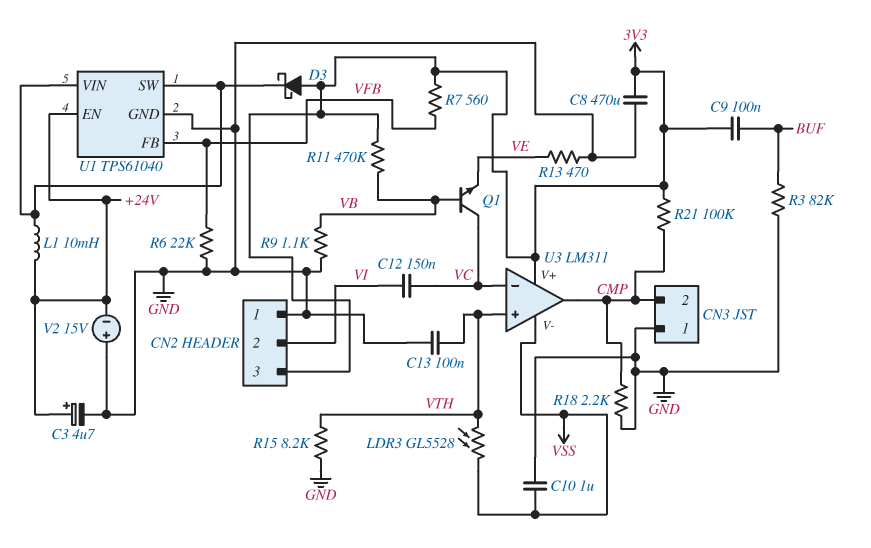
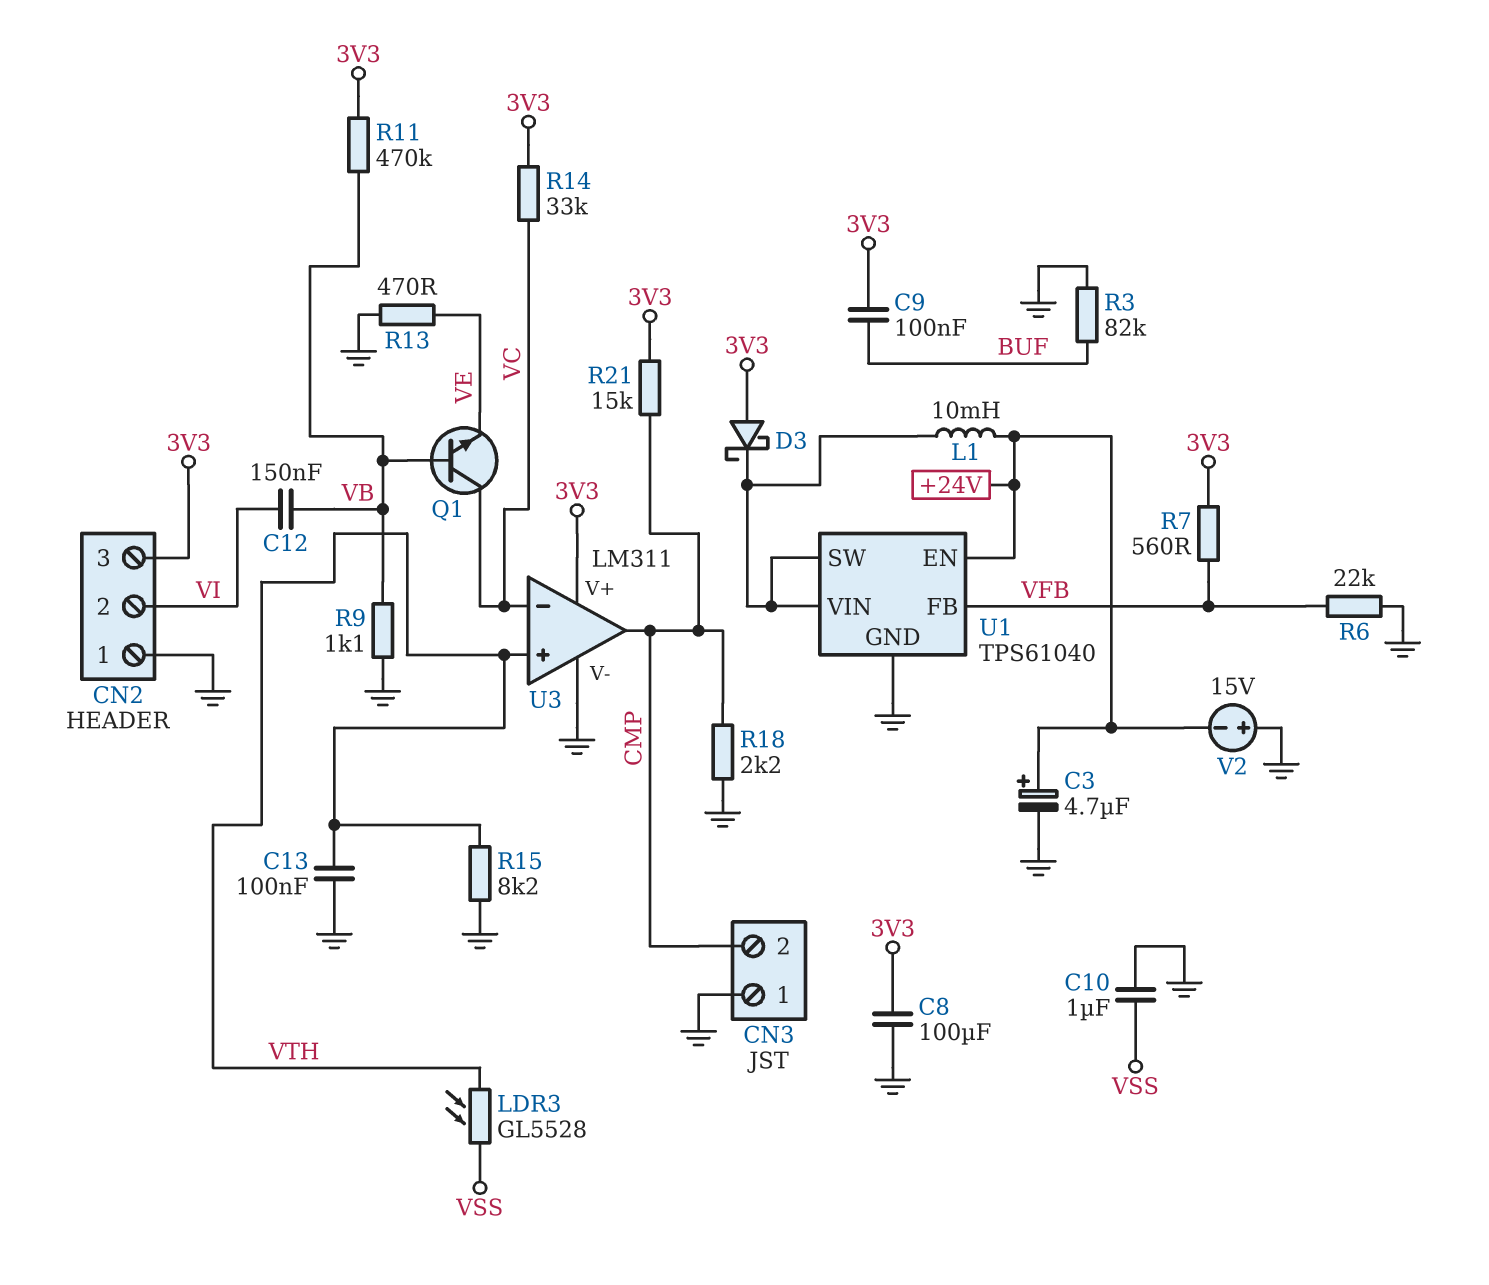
C8: 470uF (3V3, GND) -> 100uF (3V3, GND)
C12: 150nF (VC, VI) -> 150nF (VB, VI)
R14: none -> 33k (3V3, VC)
R21: 100k (3V3, CMP) -> 15k (3V3, CMP)
U3 pin V-: VSS -> GND

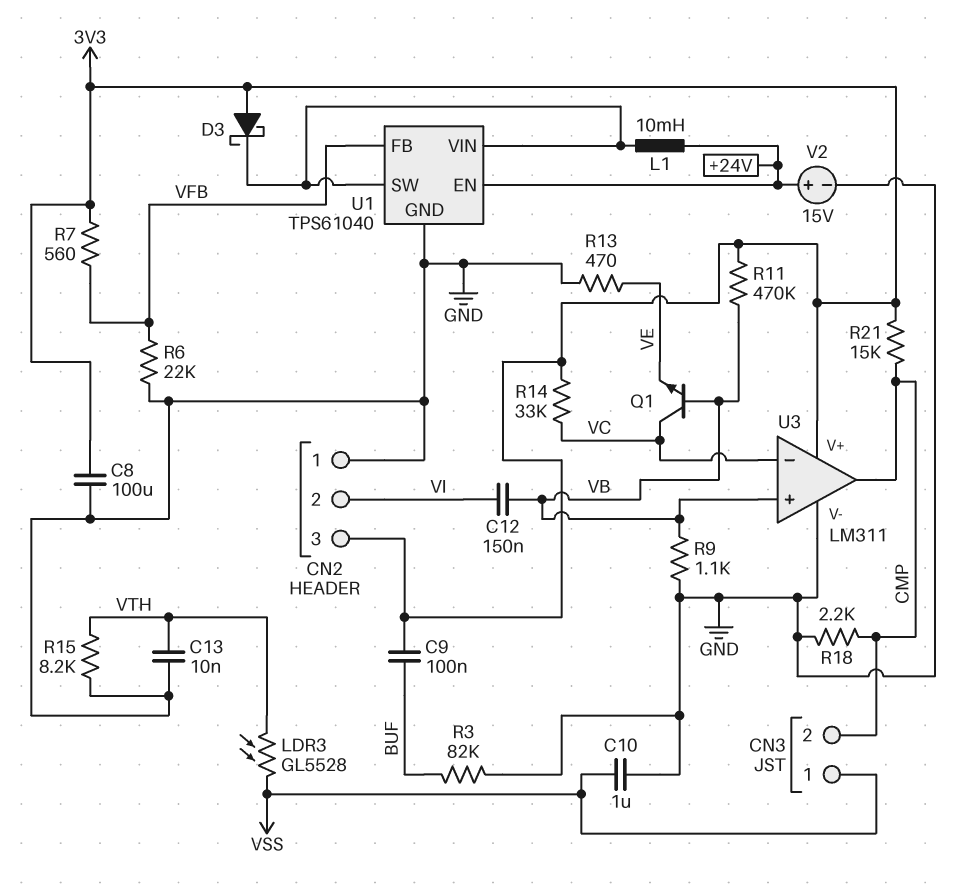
C3: 4.7uF (plus +24V, minus GND) -> none
C13: 100nF (GND, VTH) -> 10nF (GND, VTH)
CN3 pin 1: GND -> VSS
U3 pin in+: VTH -> VB
V2: 15V (plus GND, minus +24V) -> 15V (plus +24V, minus GND)

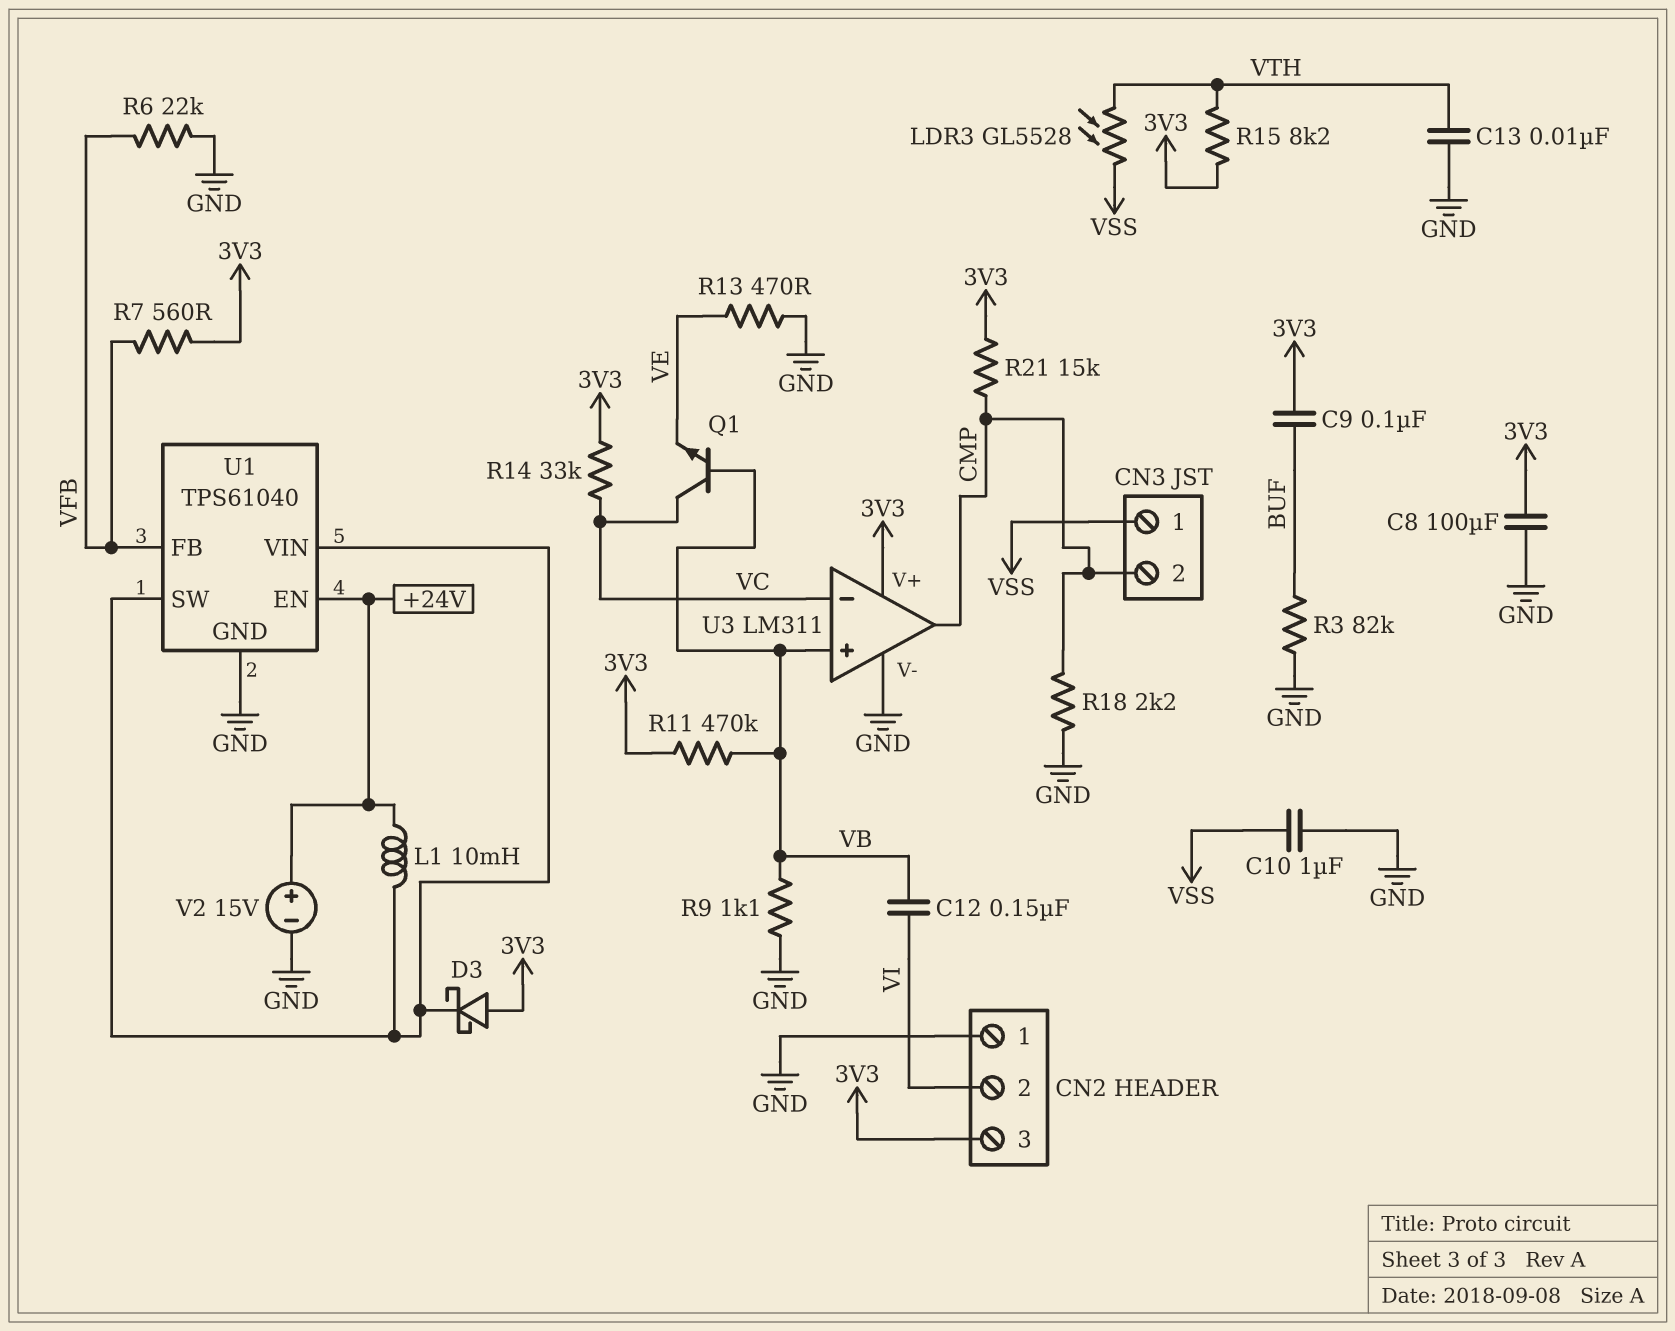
R15: 8.2k (GND, VTH) -> 8.2k (3V3, VTH)

